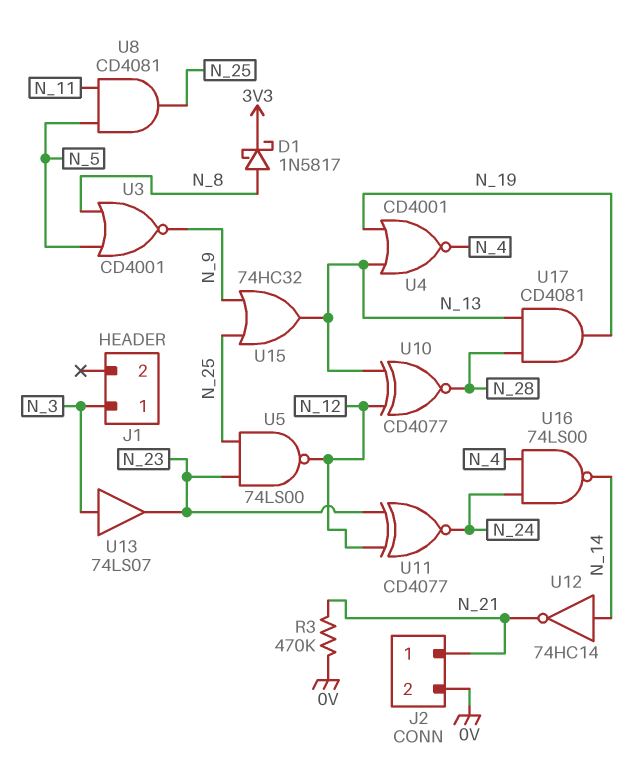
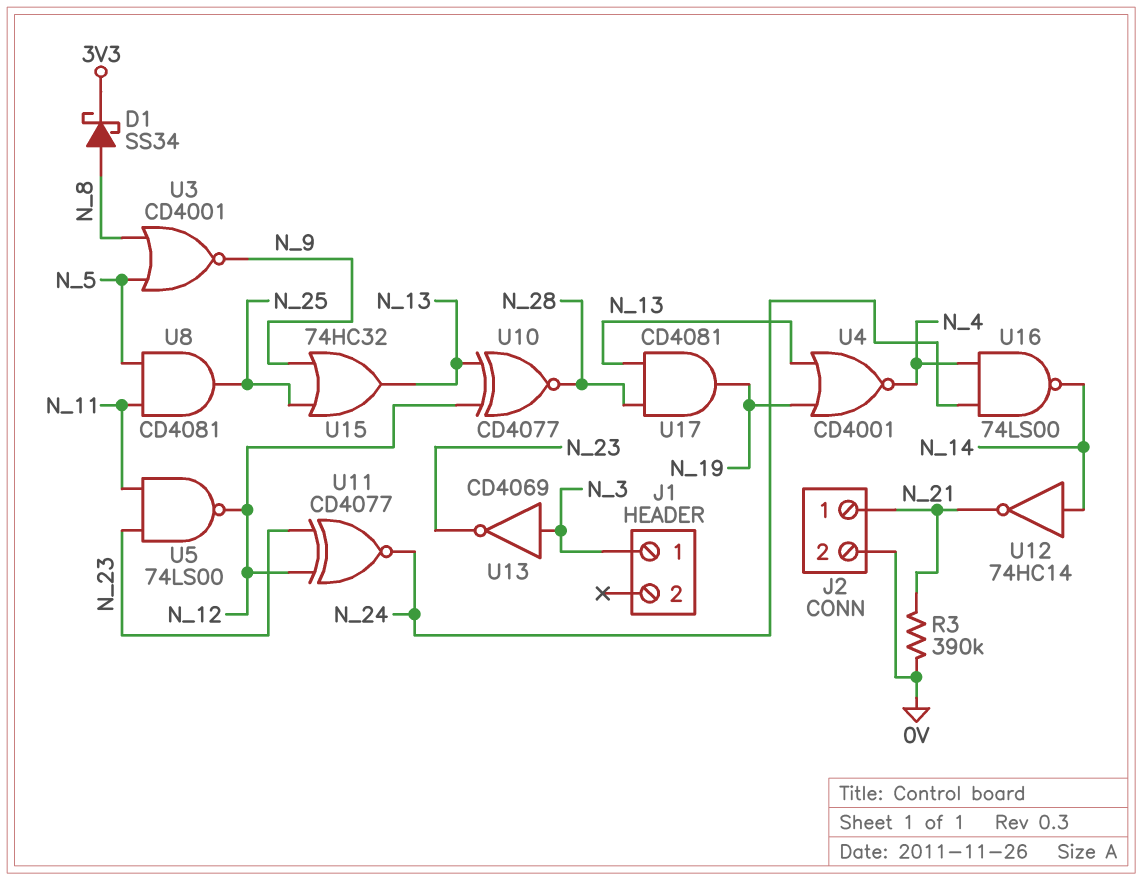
D1: schottky 1N5817 (A N_8, K 3V3) -> schottky SS34 (A N_8, K 3V3)
R3: 470k (0V, N_21) -> 390k (0V, N_21)
U5: NAND 74LS00 (in N_23, in N_25, out N_12) -> NAND 74LS00 (in N_11, in N_23, out N_12)
U13: buffer 74LS07 (in N_3, out N_23) -> NOT CD4069 (in N_3, out N_23)

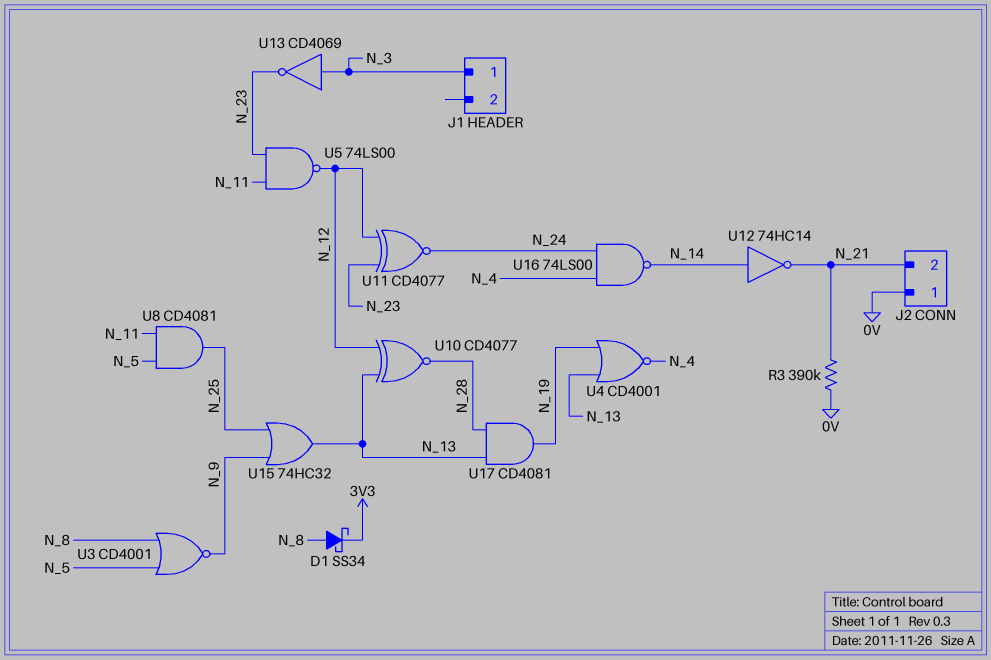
J2 pin 1: N_21 -> 0V
J2 pin 2: 0V -> N_21

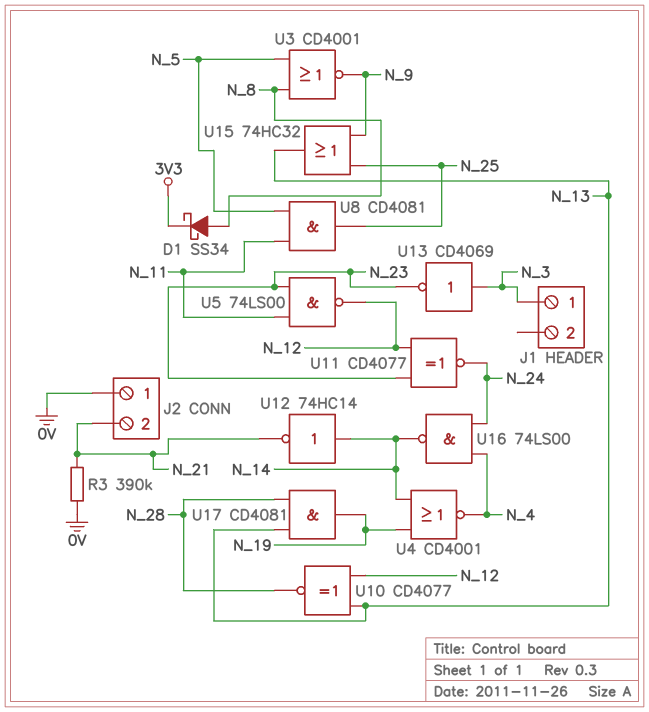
U4: NOR CD4001 (in N_13, in N_19, out N_4) -> NOR CD4001 (in N_14, in N_19, out N_4)

